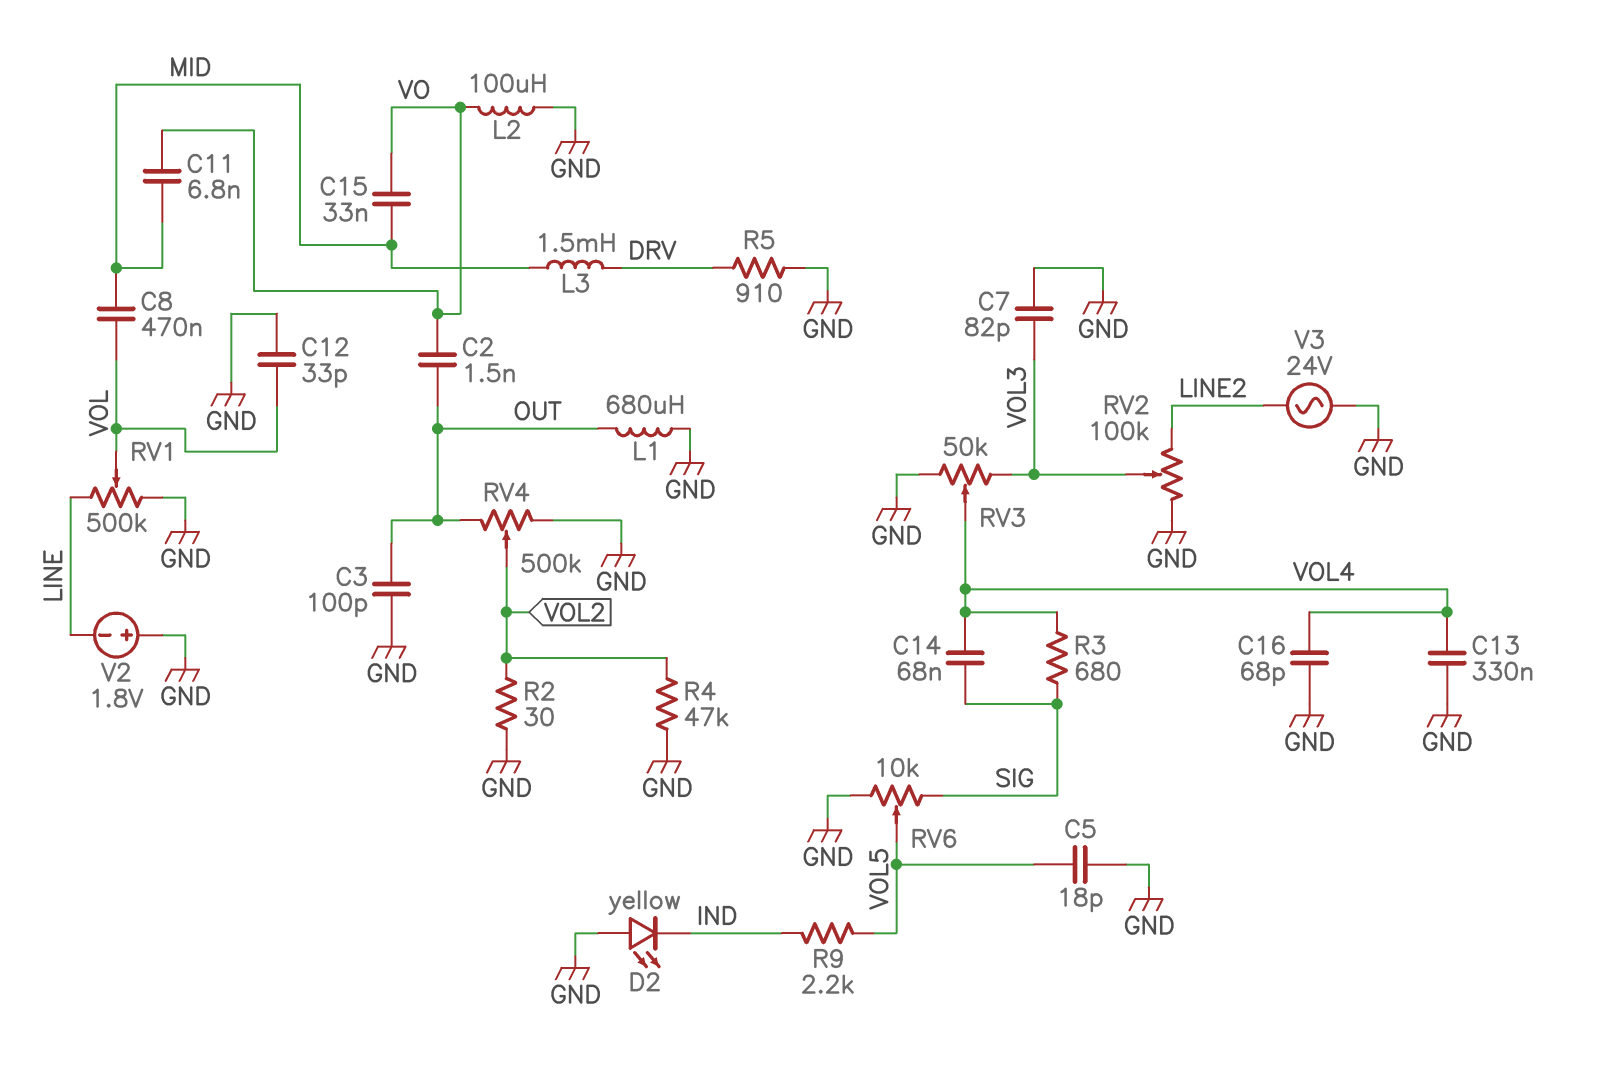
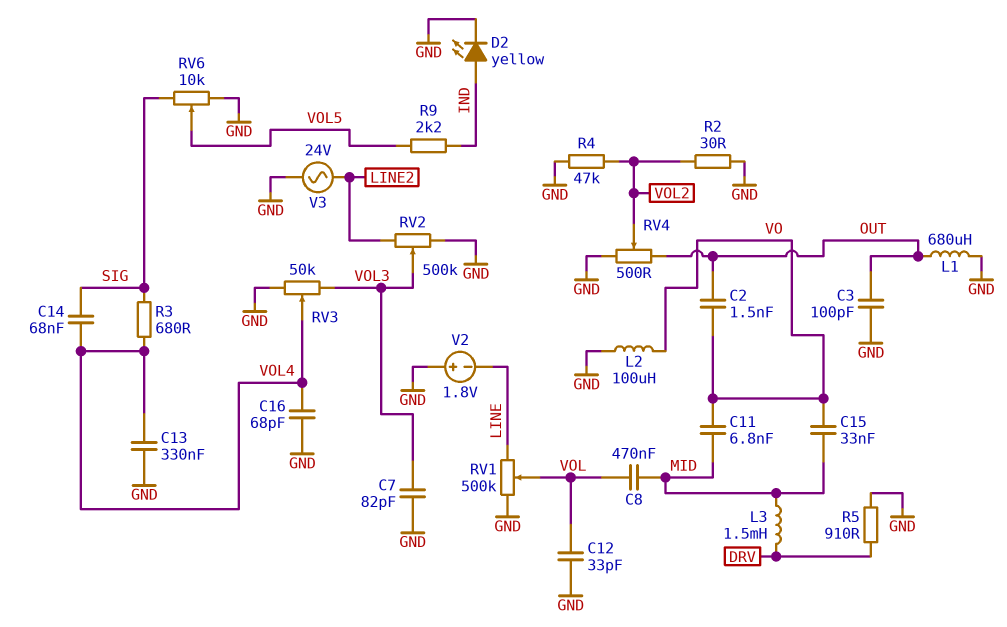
C5: 18pF (GND, VOL5) -> none
D2: LED yellow (A GND, K IND) -> LED yellow (A IND, K GND)
RV2: 100k (GND, LINE2, wiper VOL3) -> 500k (GND, LINE2, wiper VOL3)
RV4: 500k (GND, OUT, wiper VOL2) -> 500 (GND, OUT, wiper VOL2)

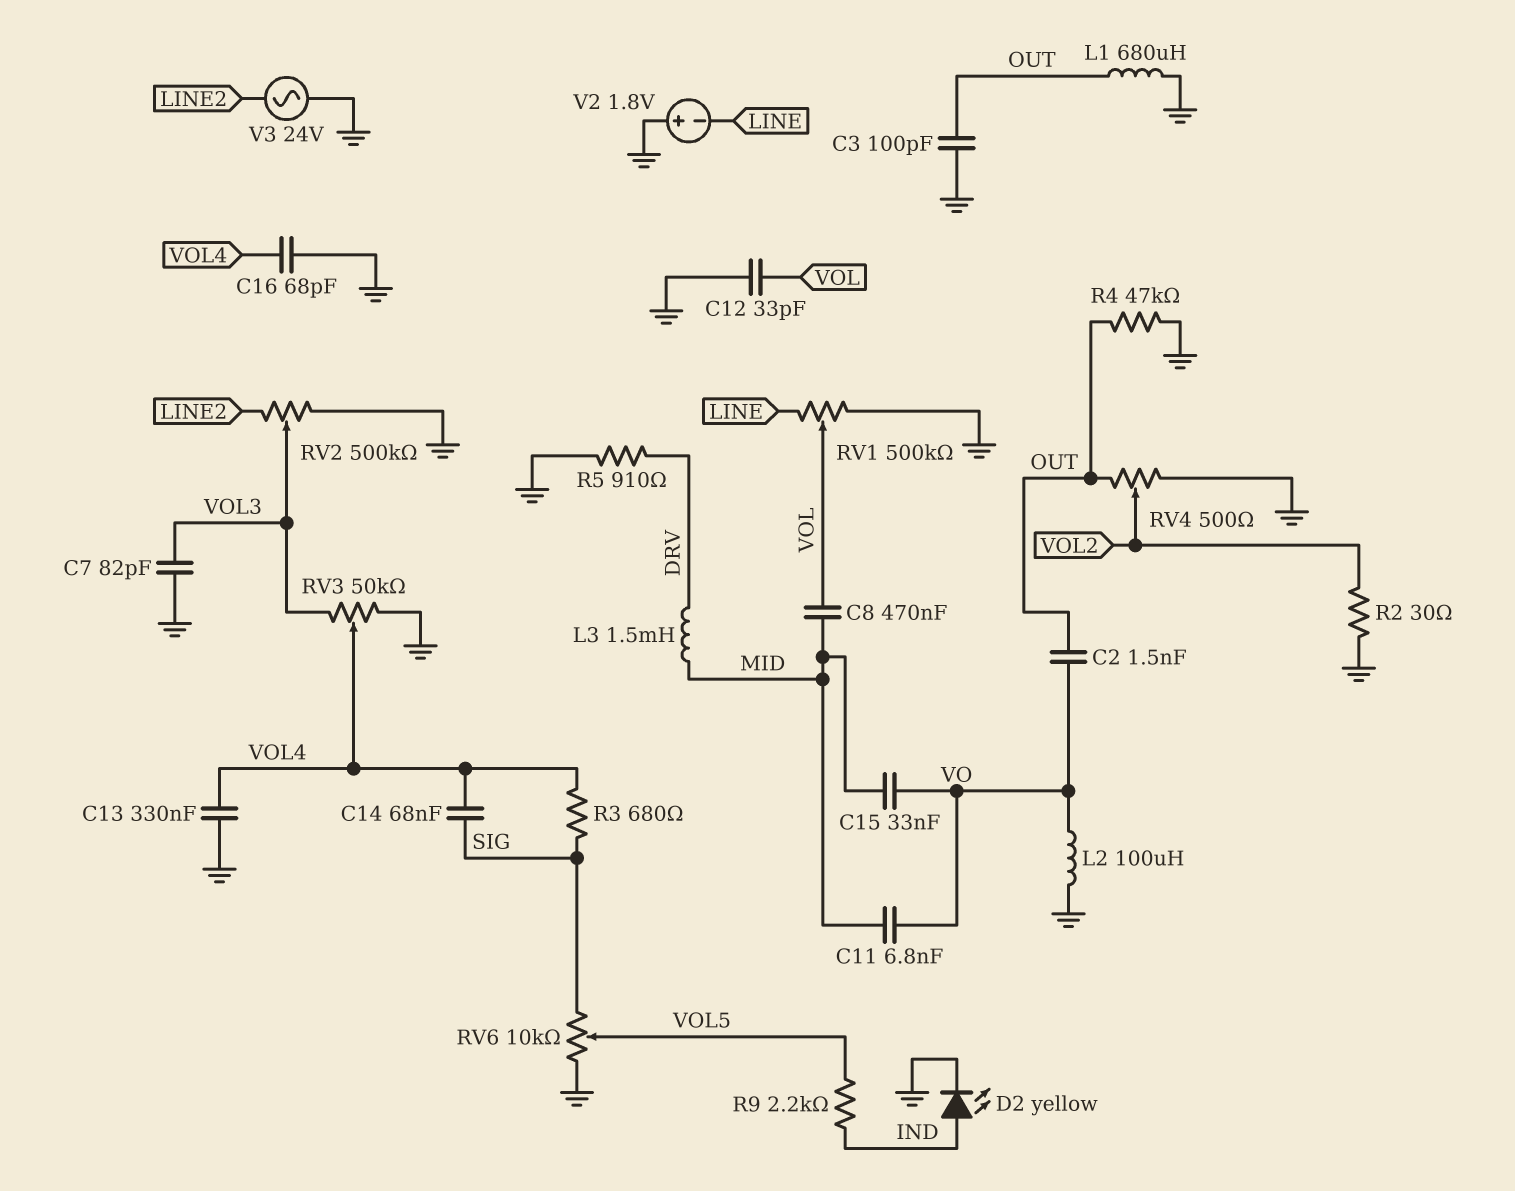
R4: 47k (GND, VOL2) -> 47k (GND, OUT)

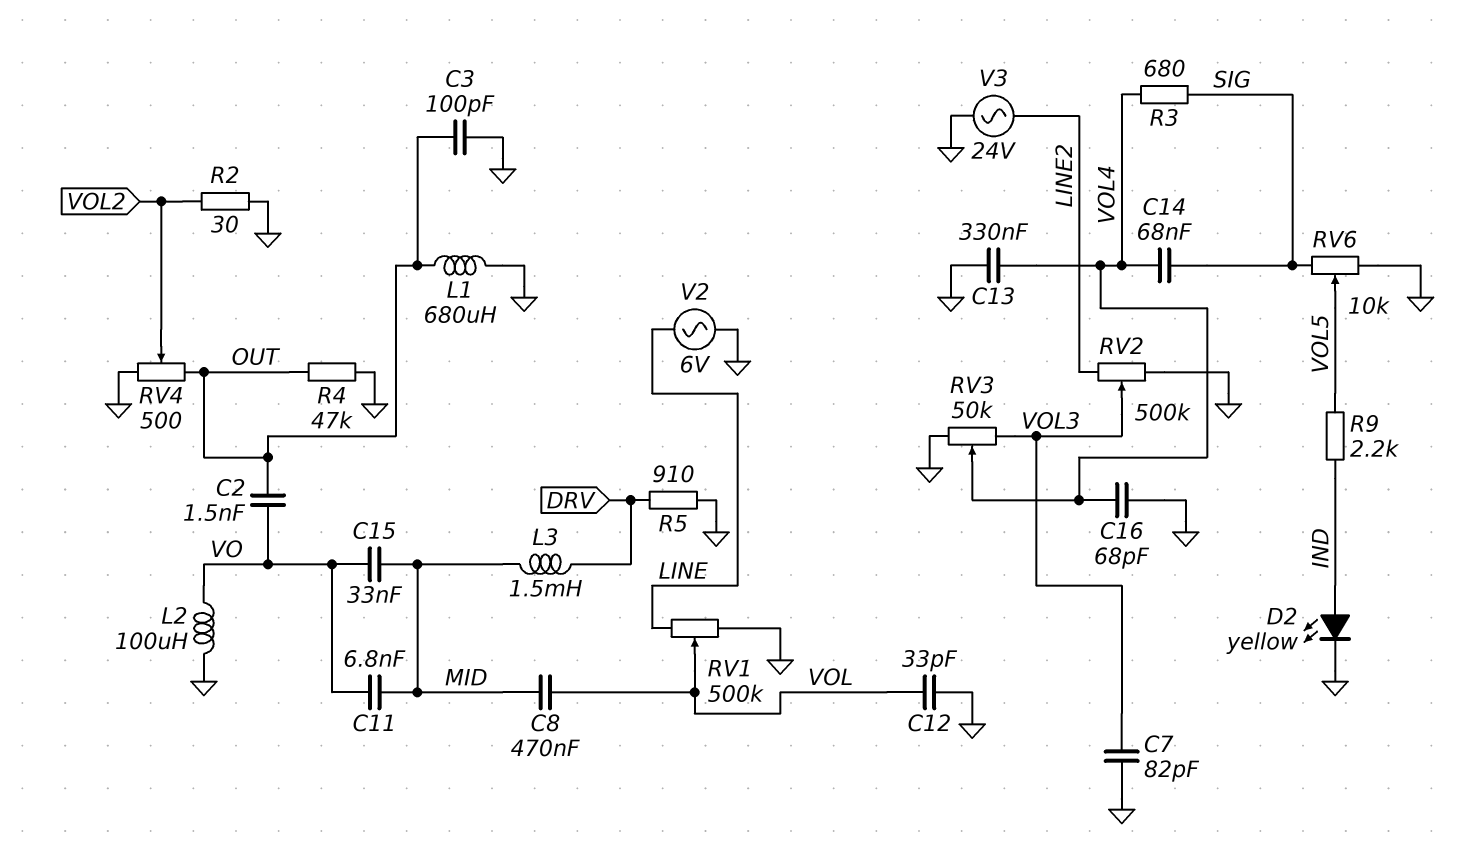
V2: 1.8V (plus GND, minus LINE) -> AC 6V (GND, LINE)

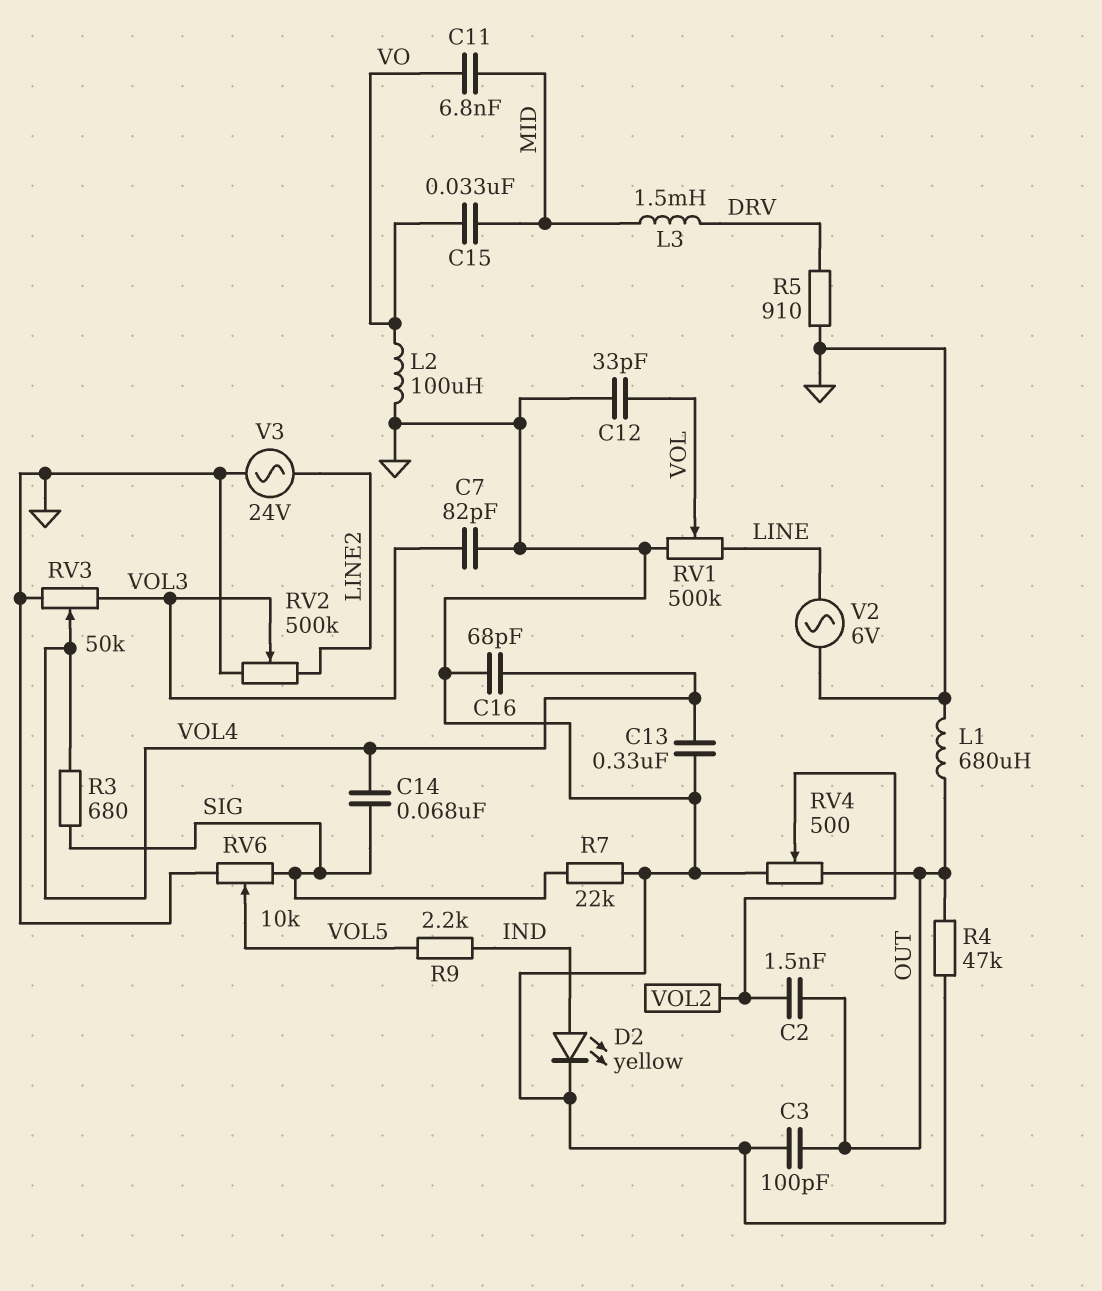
C2: 1.5nF (OUT, VO) -> 1.5nF (OUT, VOL2)
C8: 470nF (MID, VOL) -> none
R2: 30 (GND, VOL2) -> none
R7: none -> 22k (GND, SIG)

